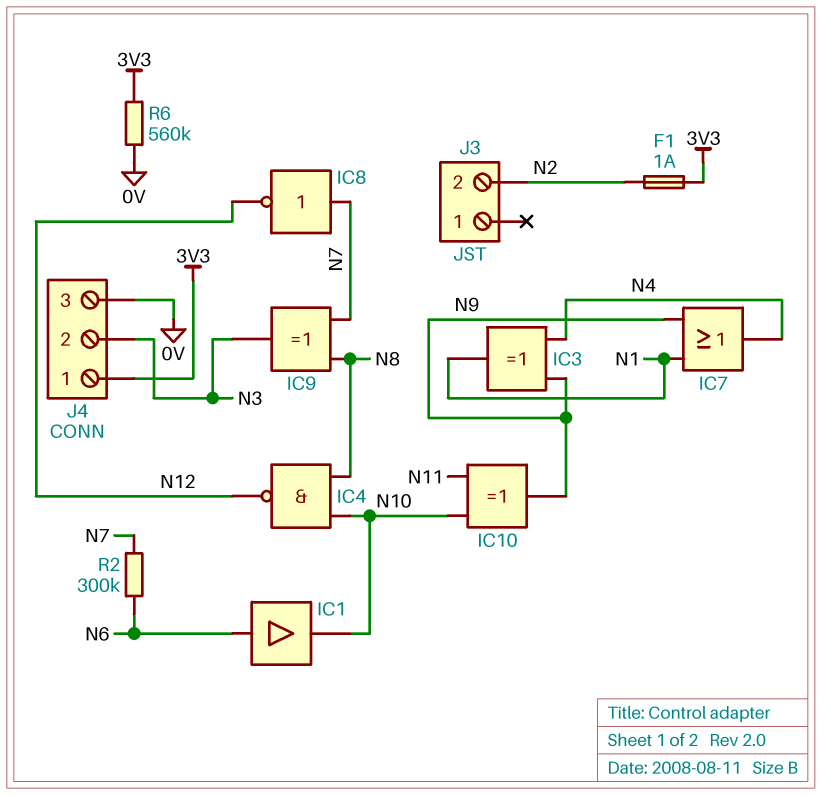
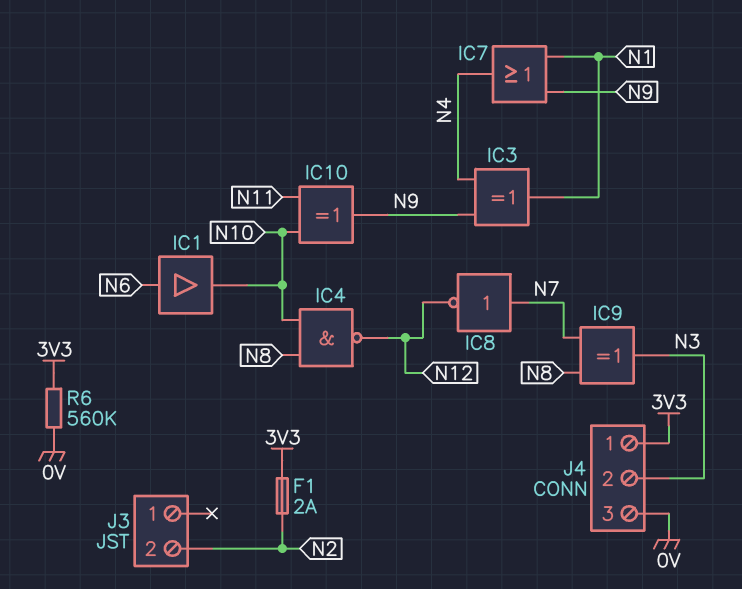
F1: 1A (3V3, N2) -> 2A (3V3, N2)
R2: 300k (N6, N7) -> none

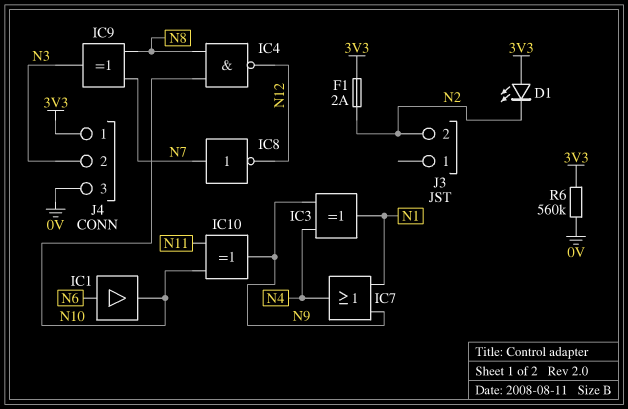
D1: none -> LED (A 3V3, K N2)

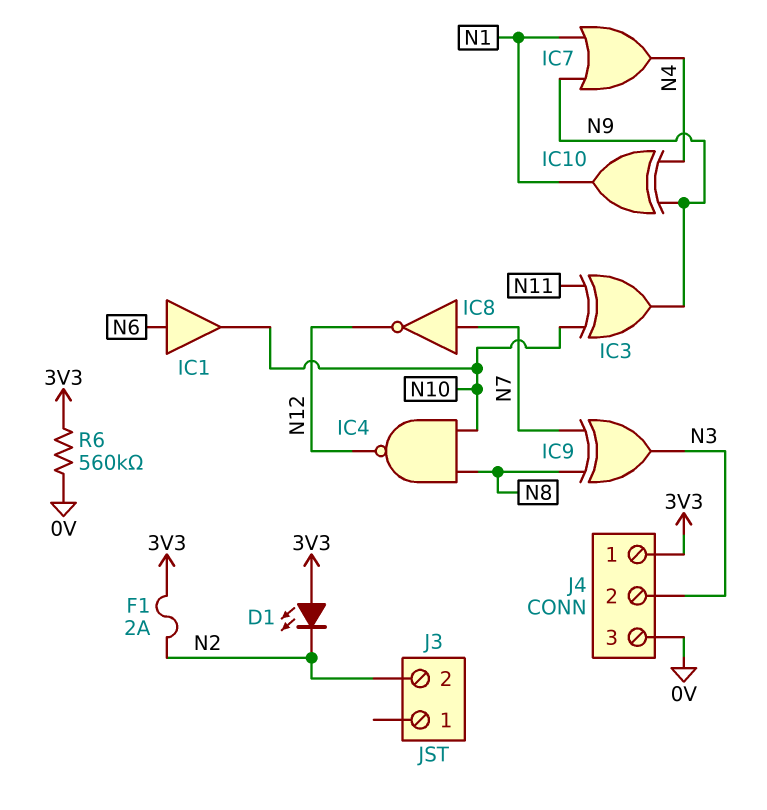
IC3: XOR (in N4, in N9, out N1) -> XOR (in N10, in N11, out N9)
IC10: XOR (in N10, in N11, out N9) -> XOR (in N4, in N9, out N1)

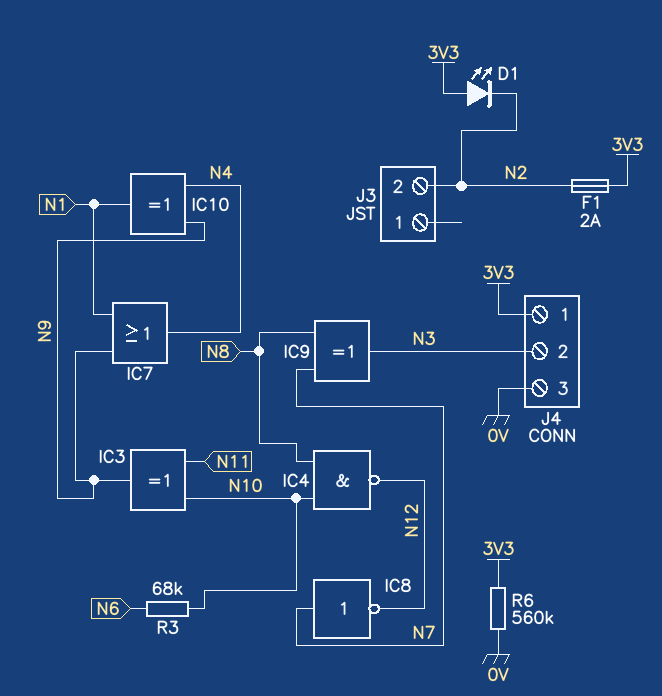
IC1: buffer (in N6, out N10) -> none
R3: none -> 68k (N6, N10)

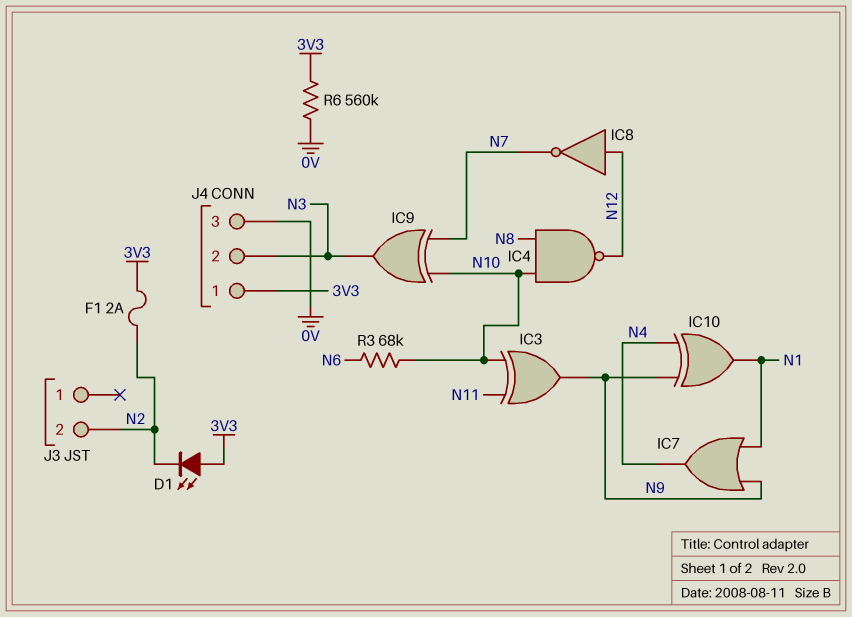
IC8: NOT (in N7, out N12) -> NOT (in N12, out N7)
IC9: XOR (in N7, in N8, out N3) -> XOR (in N7, in N10, out N3)

